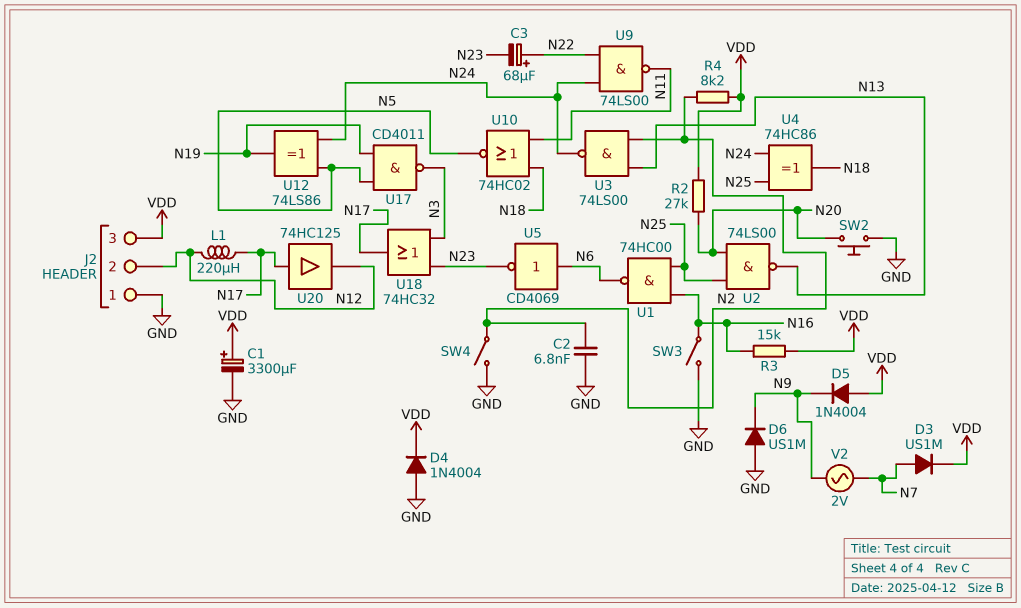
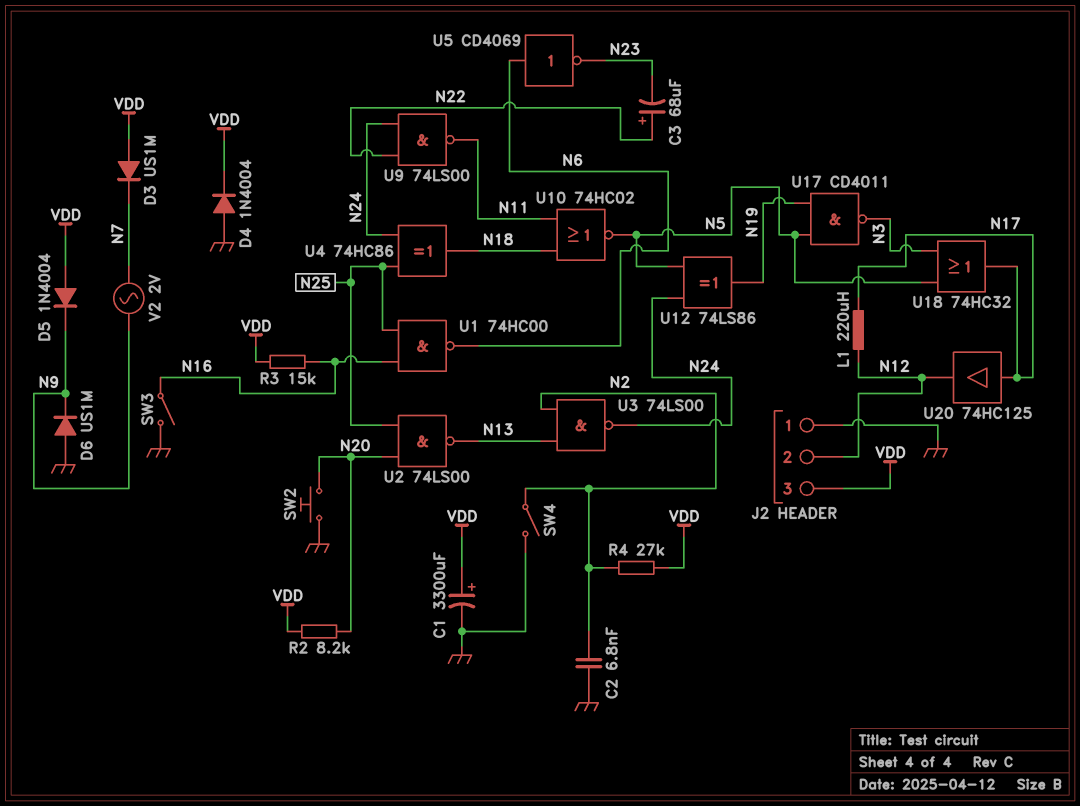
D3: diode US1M (A N7, K VDD) -> diode US1M (A VDD, K N7)
R2: 27k (N20, VDD) -> 8.2k (N20, VDD)
R4: 8.2k (N2, VDD) -> 27k (N2, VDD)
U18: OR 74HC32 (in N3, in N23, out N17) -> OR 74HC32 (in N3, in N5, out N17)

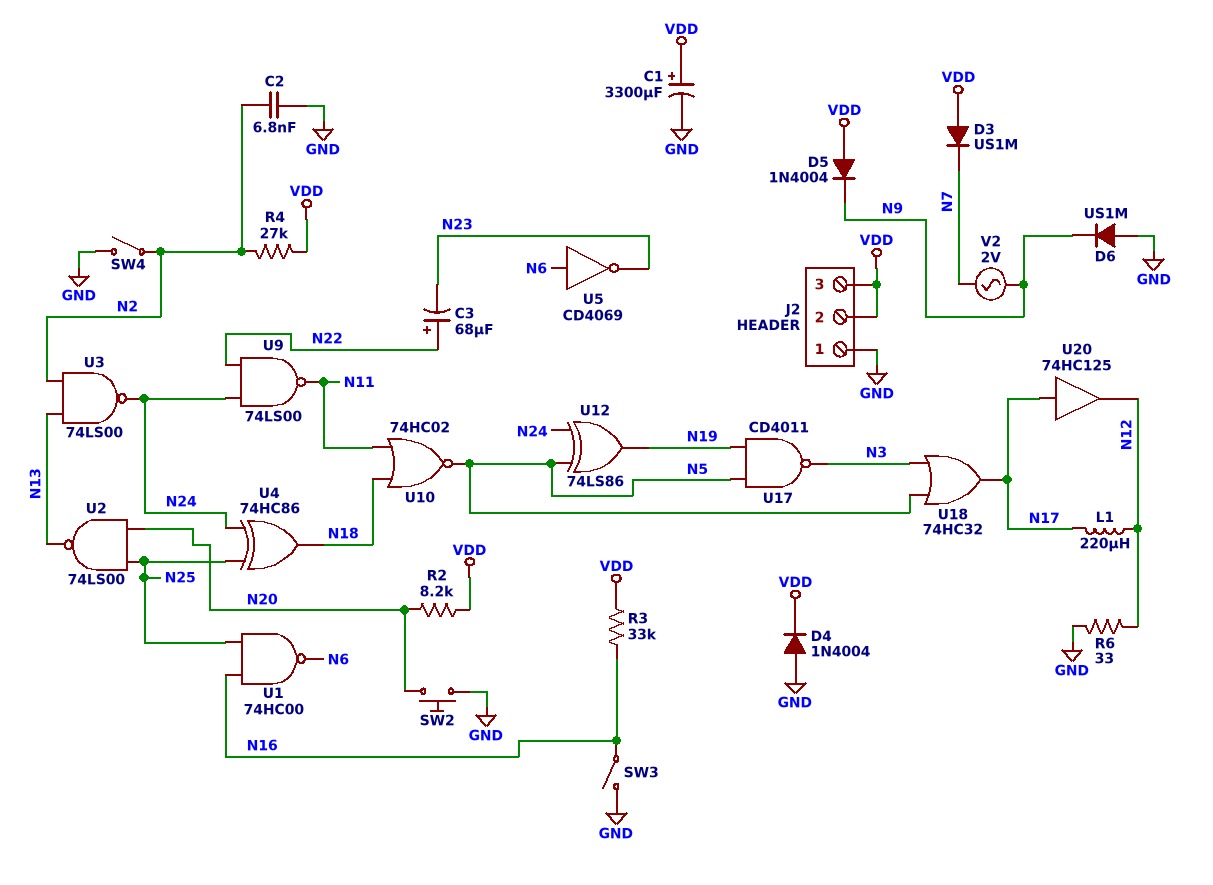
J2 pin 2: N12 -> VDD
R3: 15k (N16, VDD) -> 33k (N16, VDD)
R6: none -> 33 (GND, N12)

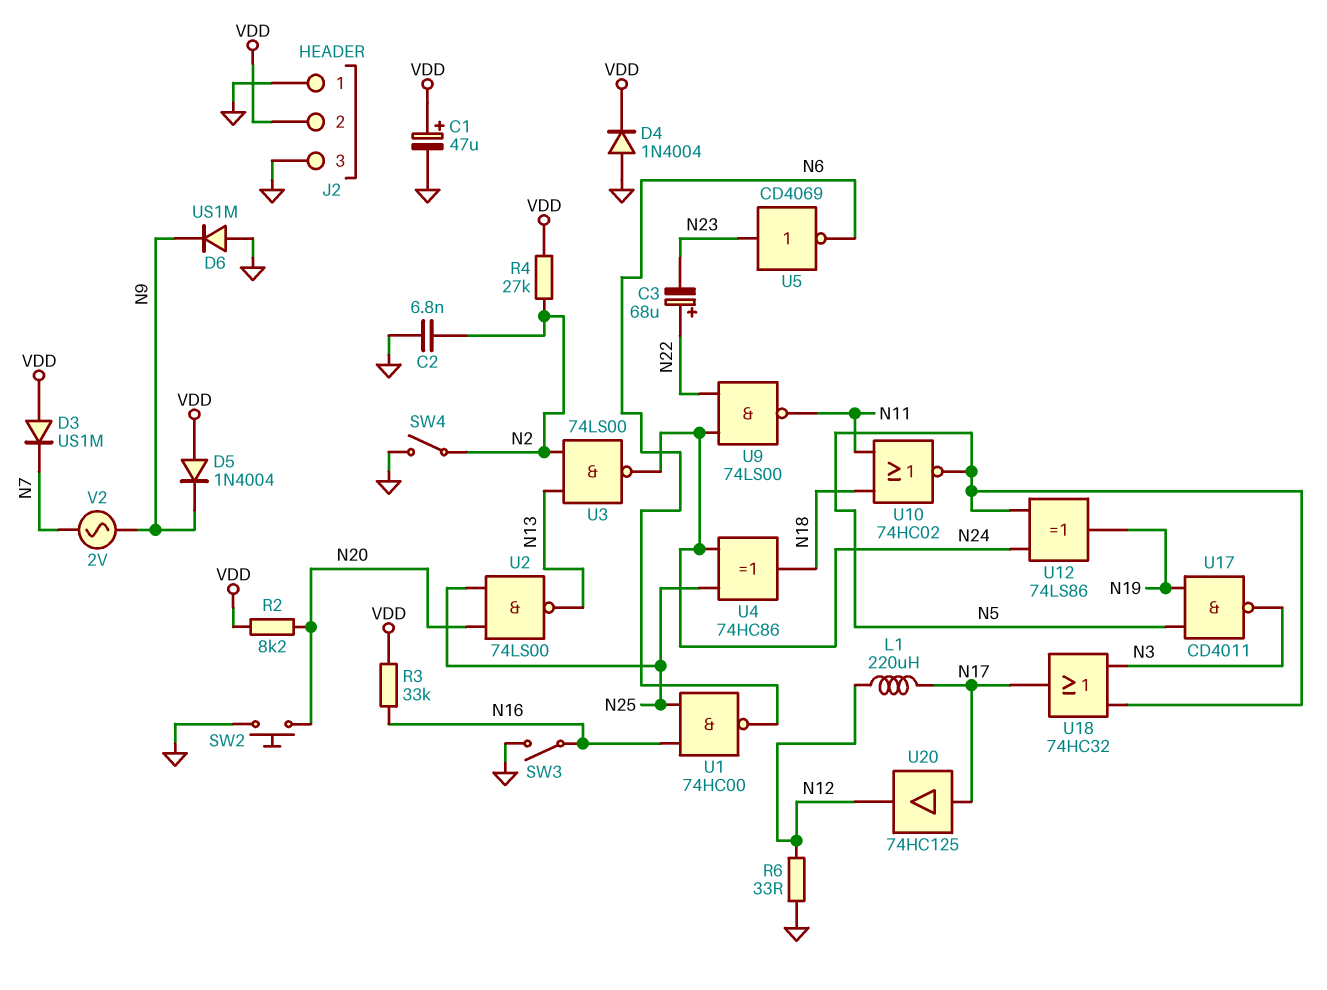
C1: 3300uF (plus VDD, minus GND) -> 47uF (plus VDD, minus GND)
J2 pin 3: VDD -> GND
U5: NOT CD4069 (in N6, out N23) -> NOT CD4069 (in N23, out N6)

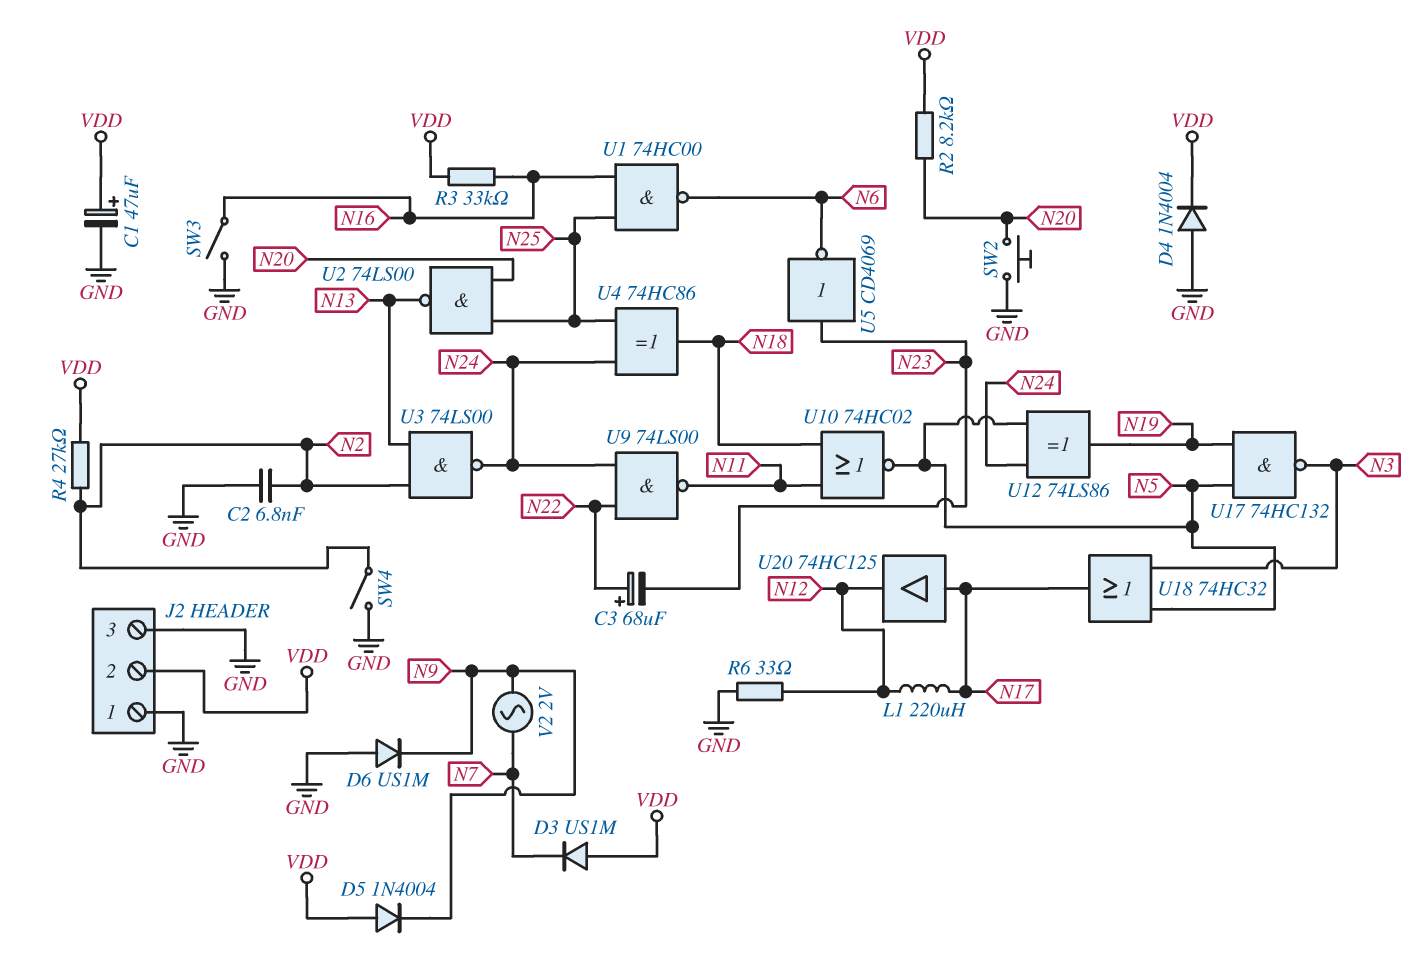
U17: NAND CD4011 (in N5, in N19, out N3) -> NAND 74HC132 (in N5, in N19, out N3)

